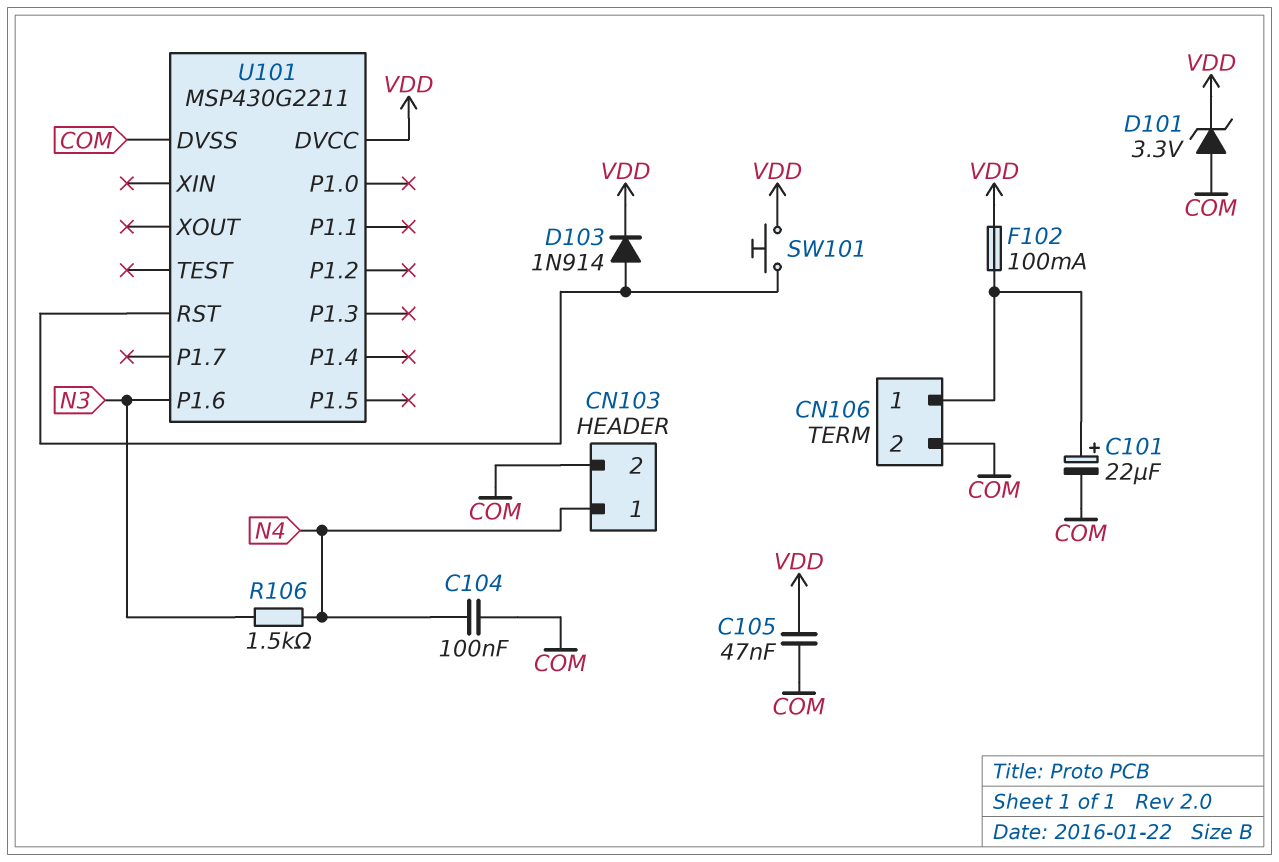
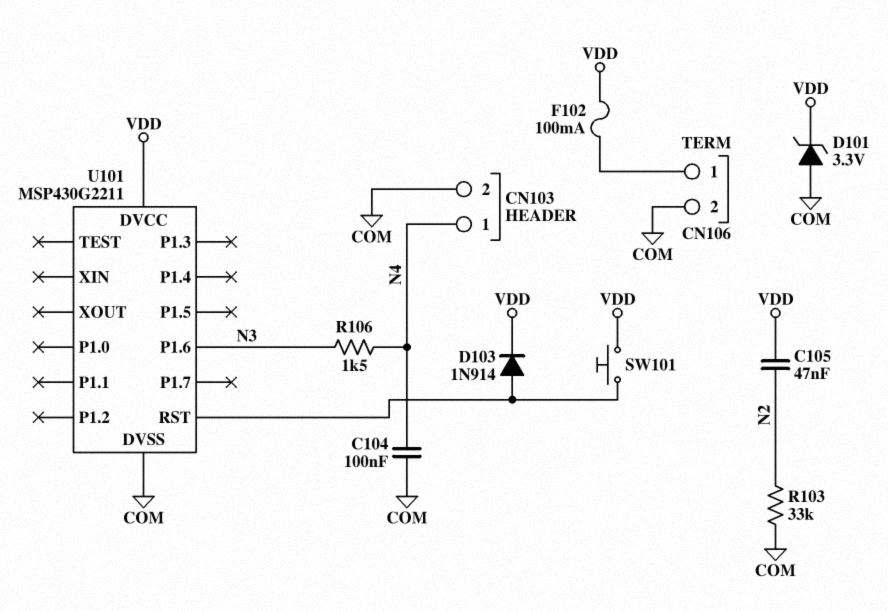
C101: 22uF (plus CN106/1, minus COM) -> none
C105: 47nF (COM, VDD) -> 47nF (N2, VDD)
R103: none -> 33k (COM, N2)

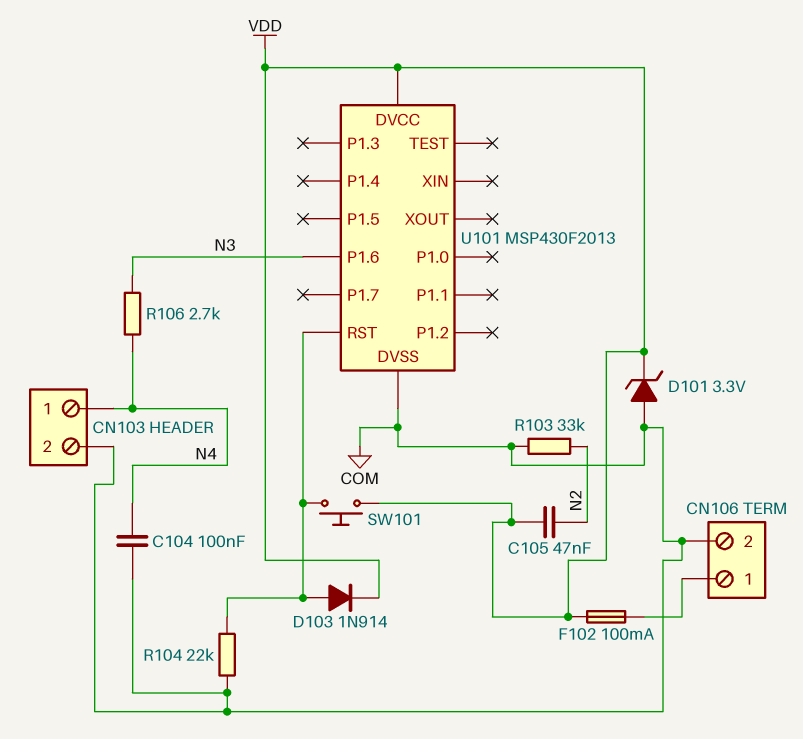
R104: none -> 22k (COM, U101/RST)
R106: 1.5k (N3, N4) -> 2.7k (N3, N4)
U101: MSP430G2211 -> MSP430F2013

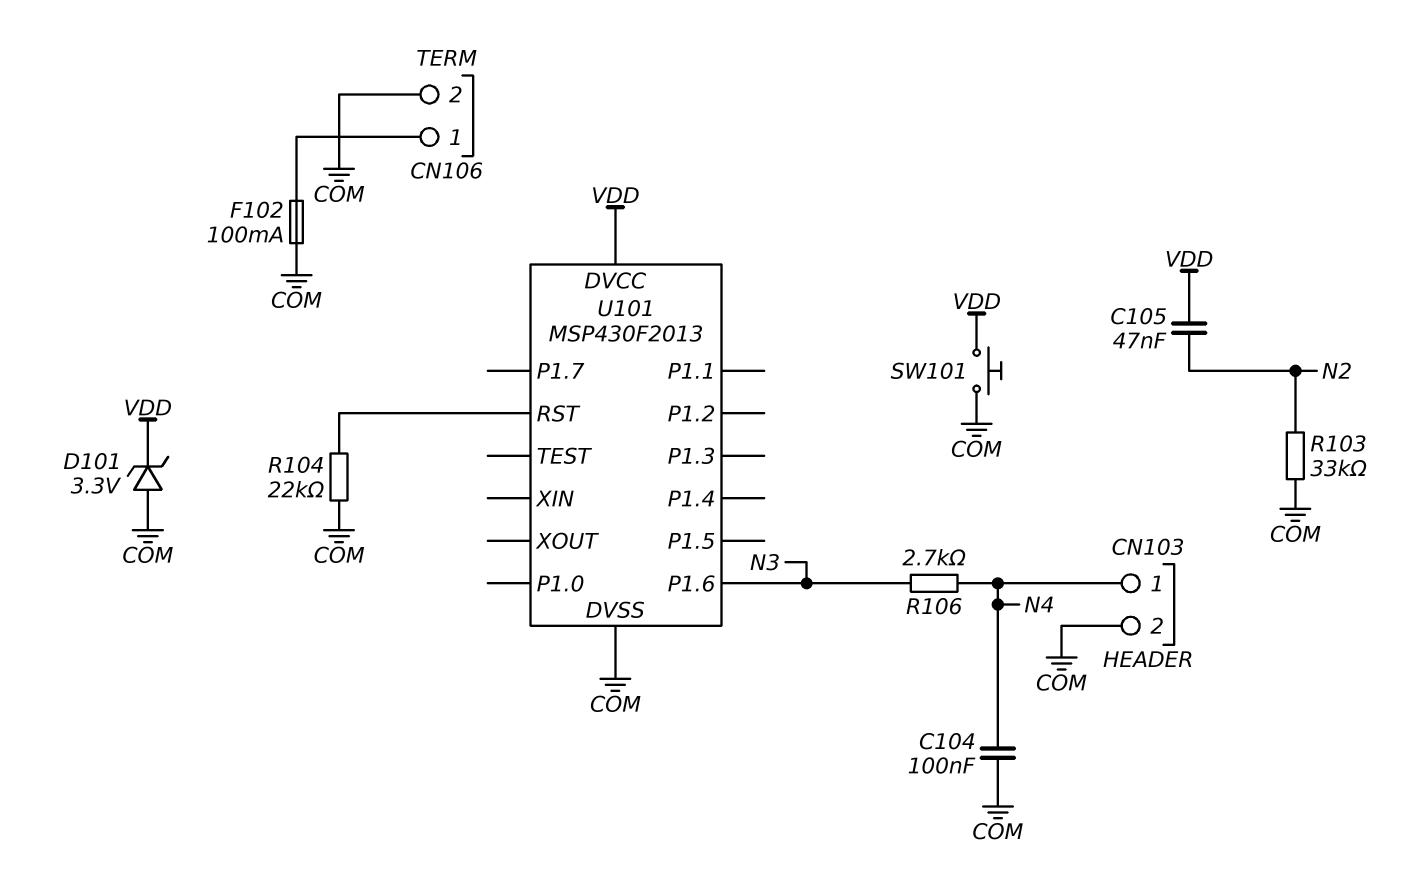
D103: diode 1N914 (A U101/RST, K VDD) -> none
F102: 100mA (CN106/1, VDD) -> 100mA (CN106/1, COM)
SW101: button (U101/RST, VDD) -> button (COM, VDD)

